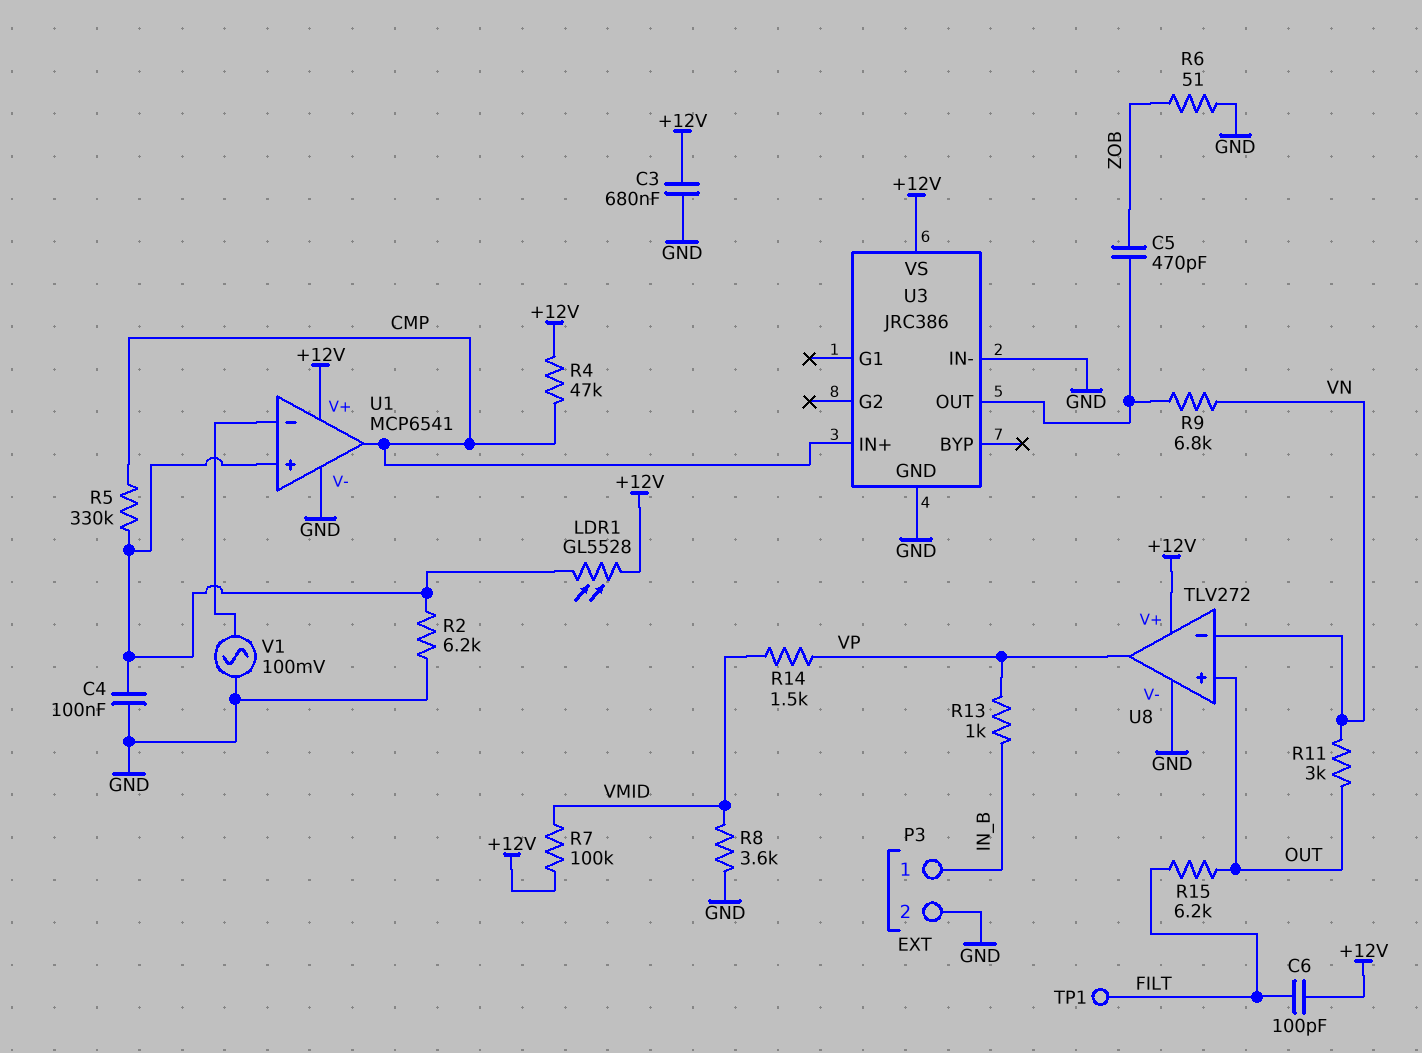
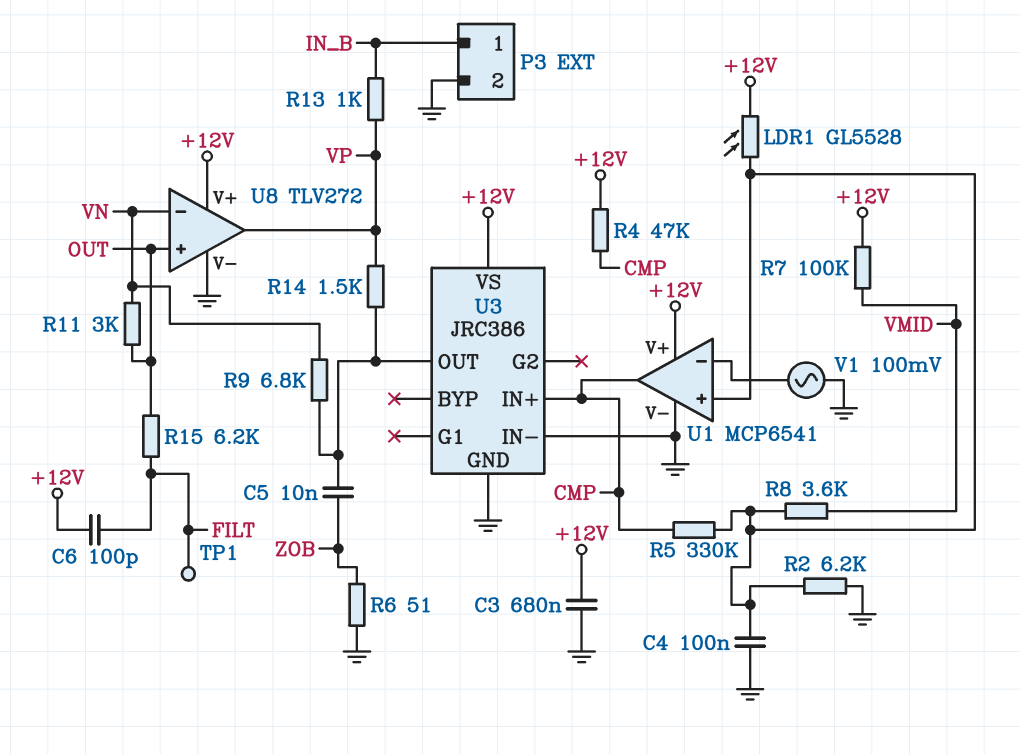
C5: 470pF (U3/OUT, ZOB) -> 10nF (U3/OUT, ZOB)
R8: 3.6k (GND, VMID) -> 3.6k (U1/in+, VMID)
R14: 1.5k (VMID, VP) -> 1.5k (U3/OUT, VP)

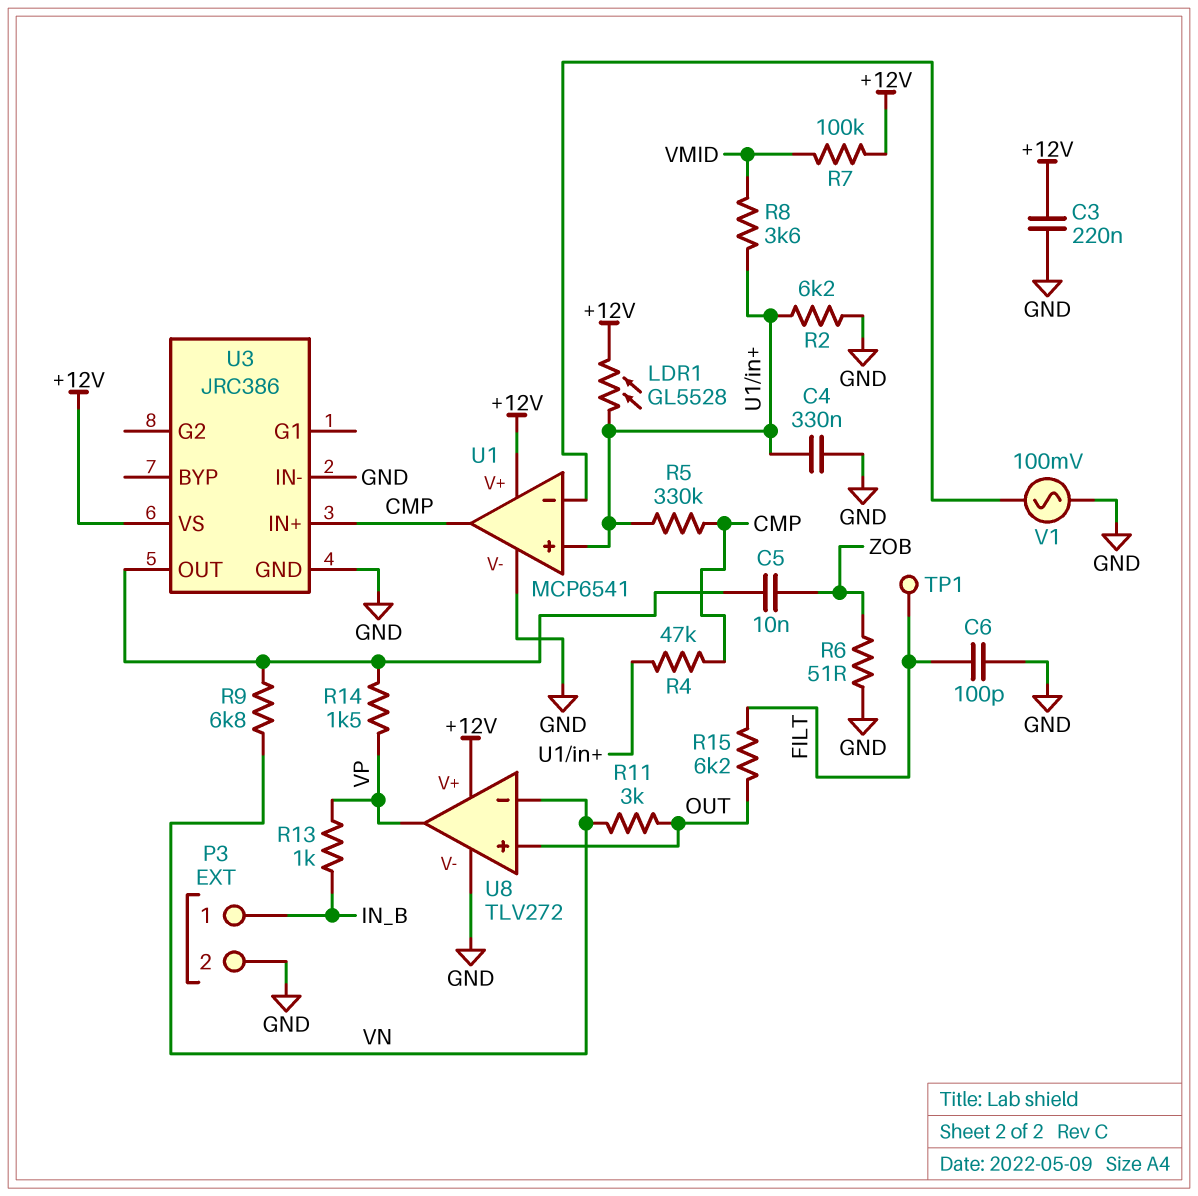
C3: 680nF (+12V, GND) -> 220nF (+12V, GND)
C4: 100nF (GND, U1/in+) -> 330nF (GND, U1/in+)
C6: 100pF (+12V, FILT) -> 100pF (FILT, GND)
R4: 47k (+12V, CMP) -> 47k (CMP, U1/in+)

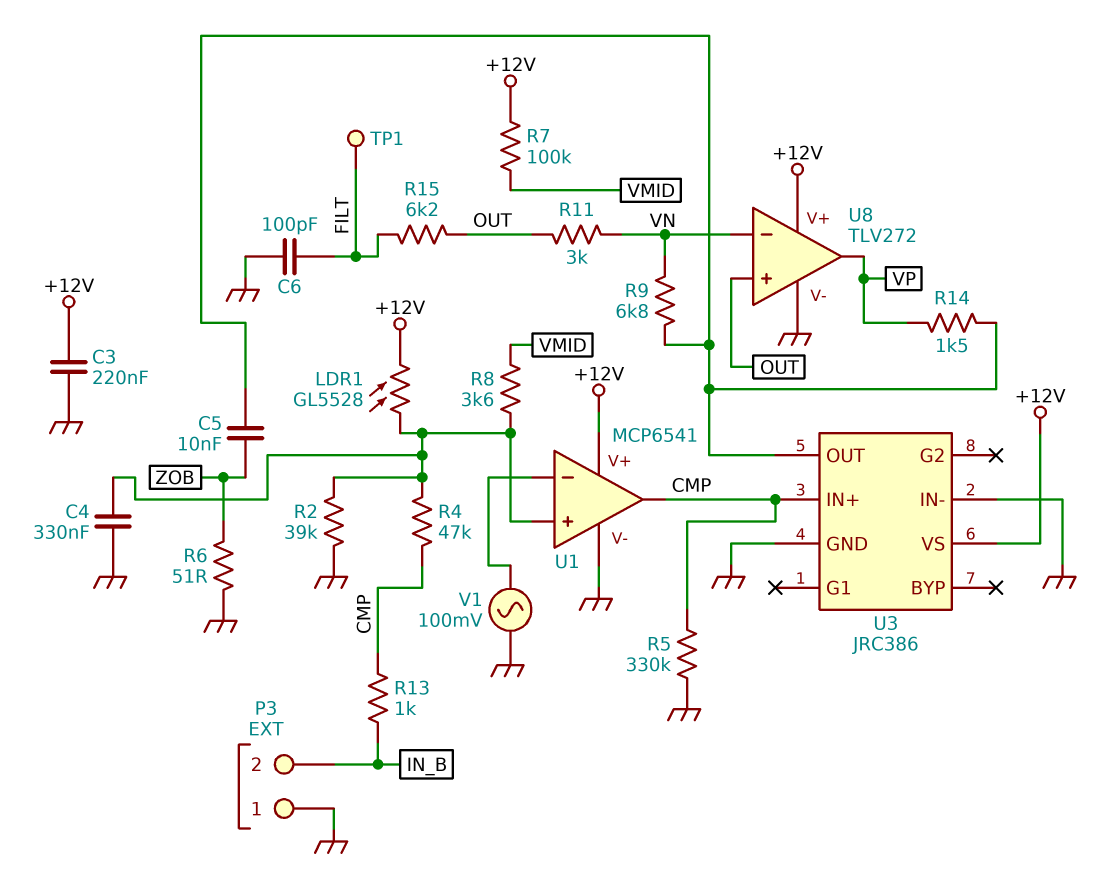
P3 pin 1: IN_B -> GND
P3 pin 2: GND -> IN_B
R2: 6.2k (GND, U1/in+) -> 39k (GND, U1/in+)
R5: 330k (CMP, U1/in+) -> 330k (CMP, GND)
R13: 1k (IN_B, VP) -> 1k (CMP, IN_B)

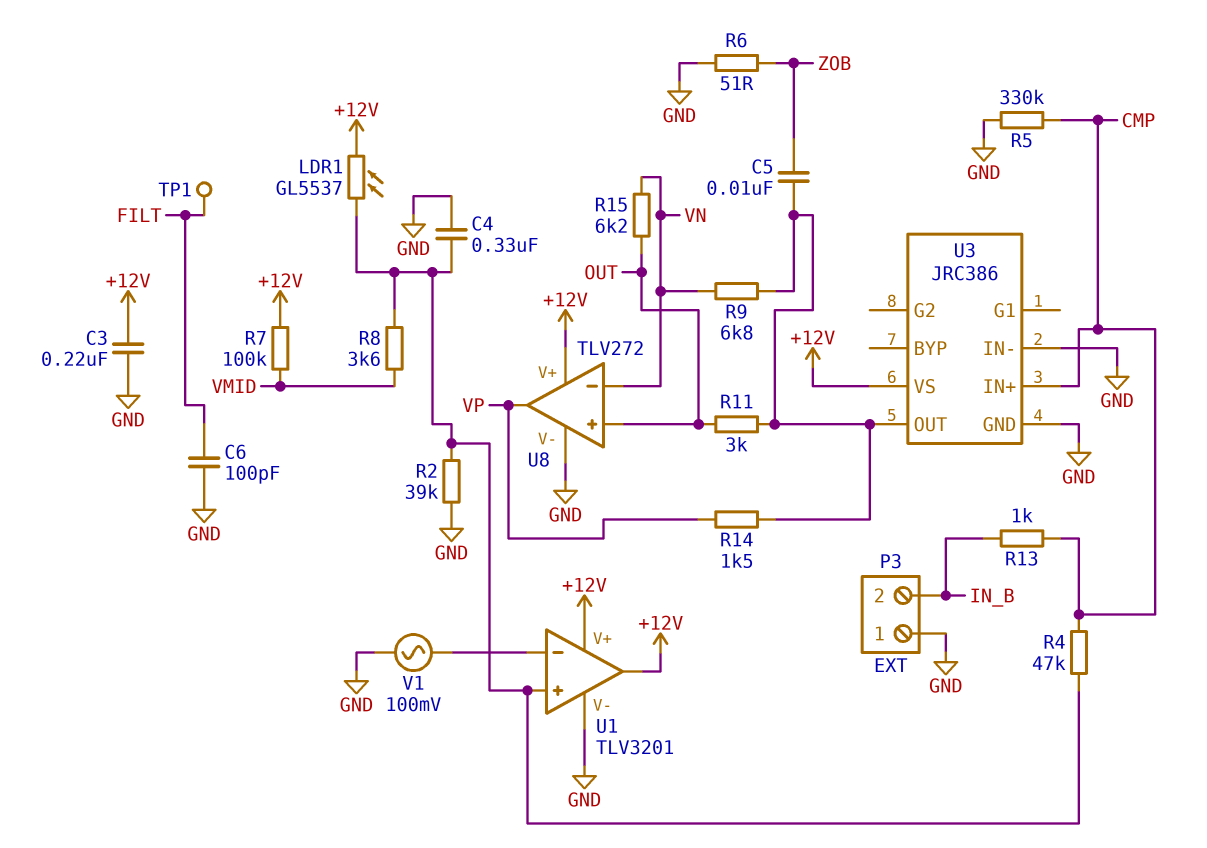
LDR1: GL5528 (+12V, U1/in+) -> GL5537 (+12V, U1/in+)
R11: 3k (OUT, VN) -> 3k (OUT, U3/OUT)
R15: 6.2k (FILT, OUT) -> 6.2k (OUT, VN)
U1: MCP6541 -> TLV3201
U1 pin out: CMP -> +12V

